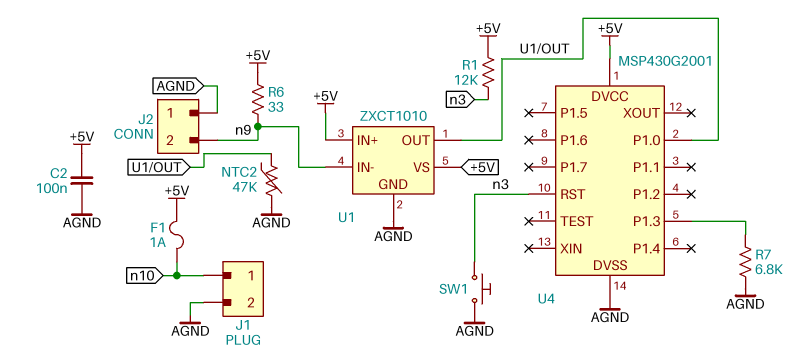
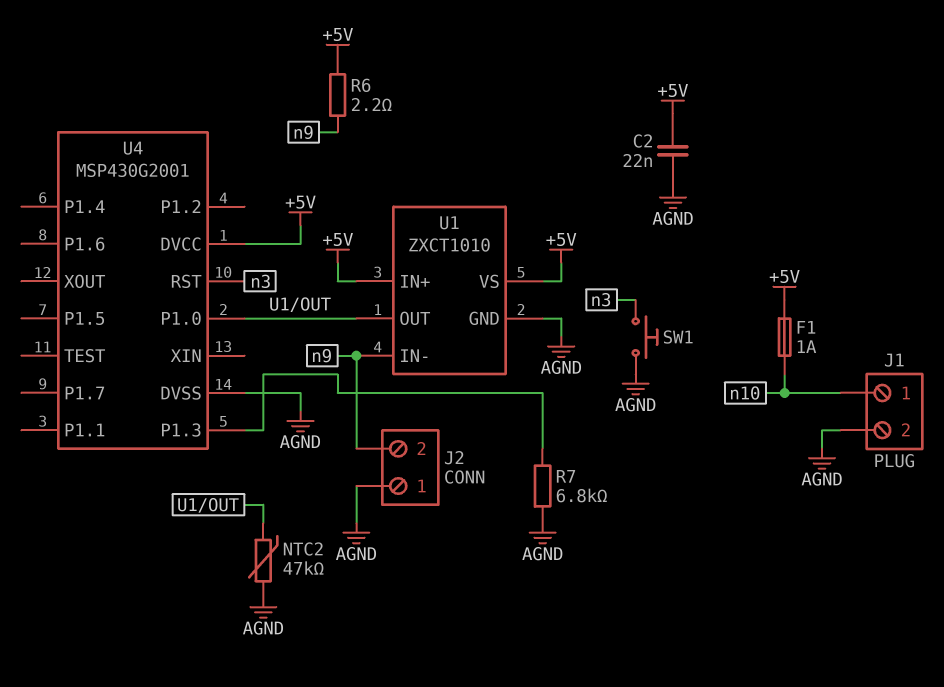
C2: 100nF (+5V, AGND) -> 22nF (+5V, AGND)
R1: 12k (+5V, n3) -> none
R6: 33 (+5V, n9) -> 2.2 (+5V, n9)

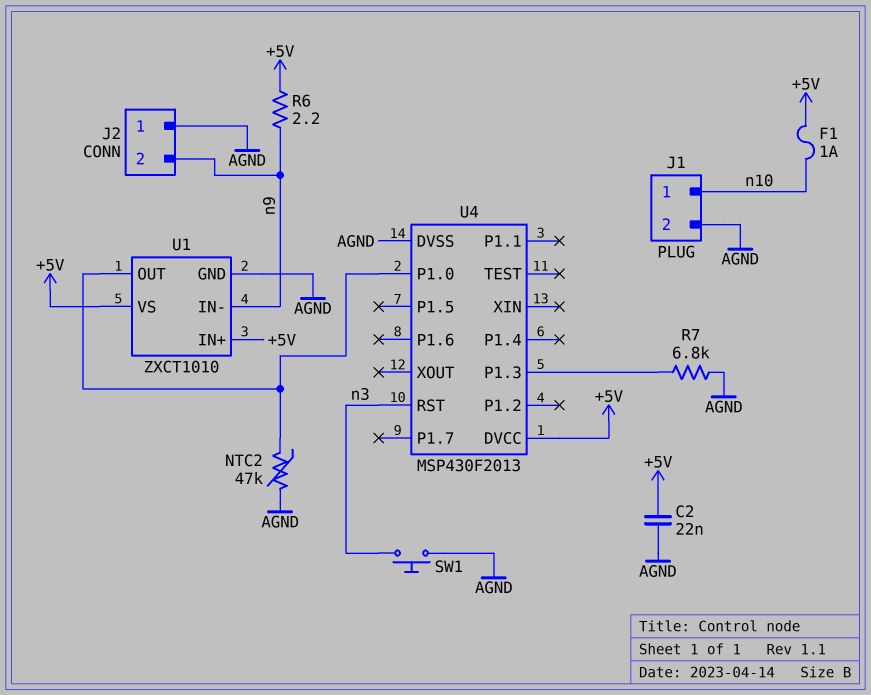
U4: MSP430G2001 -> MSP430F2013

